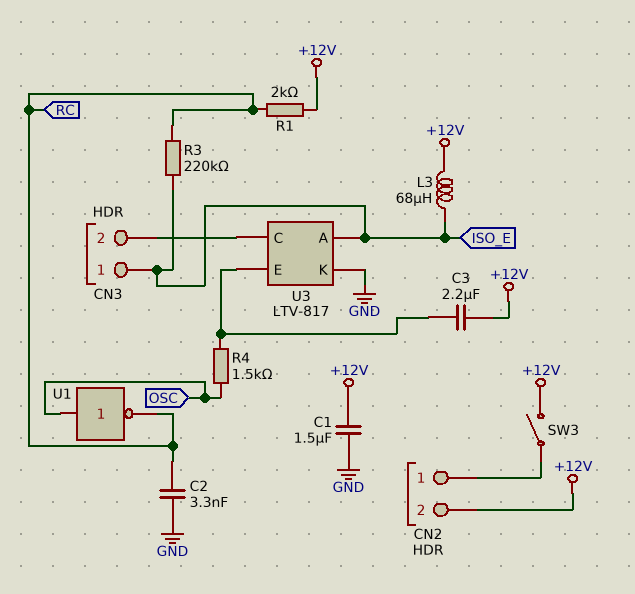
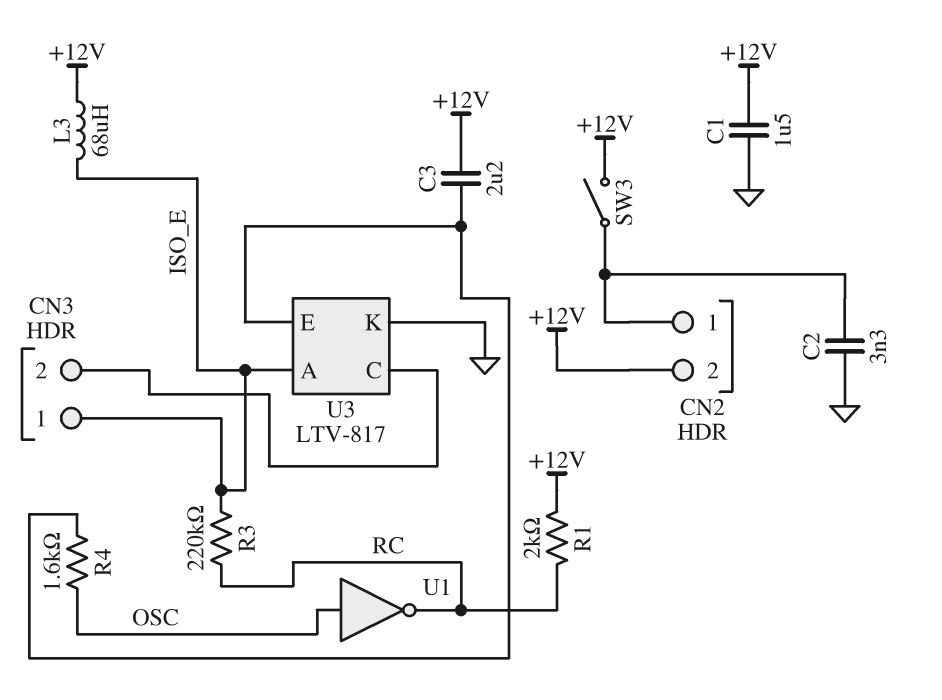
C2: 3.3nF (GND, RC) -> 3.3nF (CN2/1, GND)
R4: 1.5k (OSC, U3/E) -> 1.6k (OSC, U3/E)

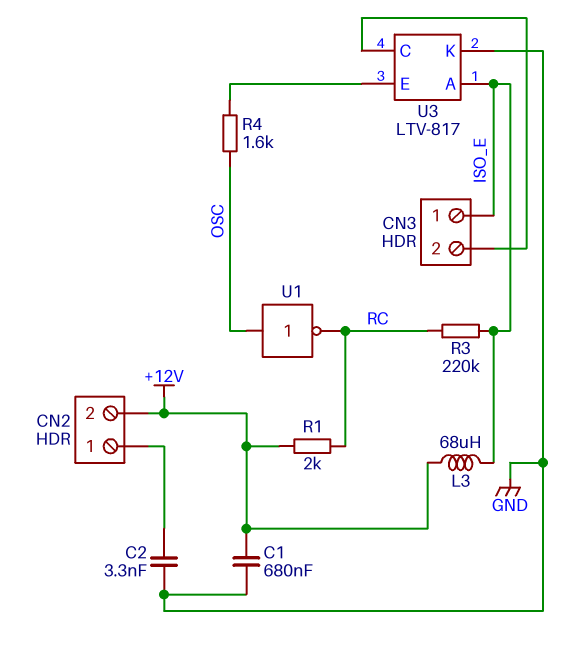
C1: 1.5uF (+12V, GND) -> 680nF (+12V, GND)
C3: 2.2uF (+12V, U3/E) -> none
SW3: switch (+12V, CN2/1) -> none

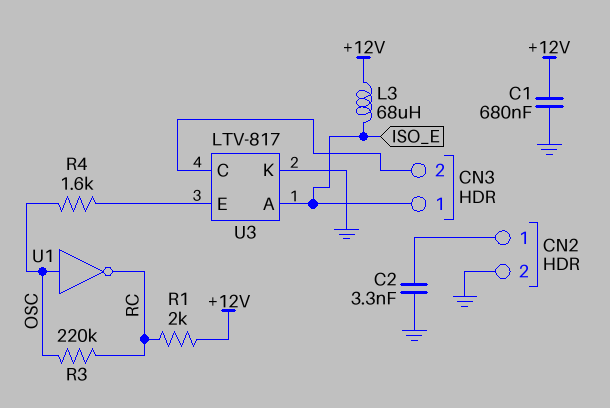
CN2 pin 2: +12V -> GND
R3: 220k (ISO_E, RC) -> 220k (OSC, RC)

